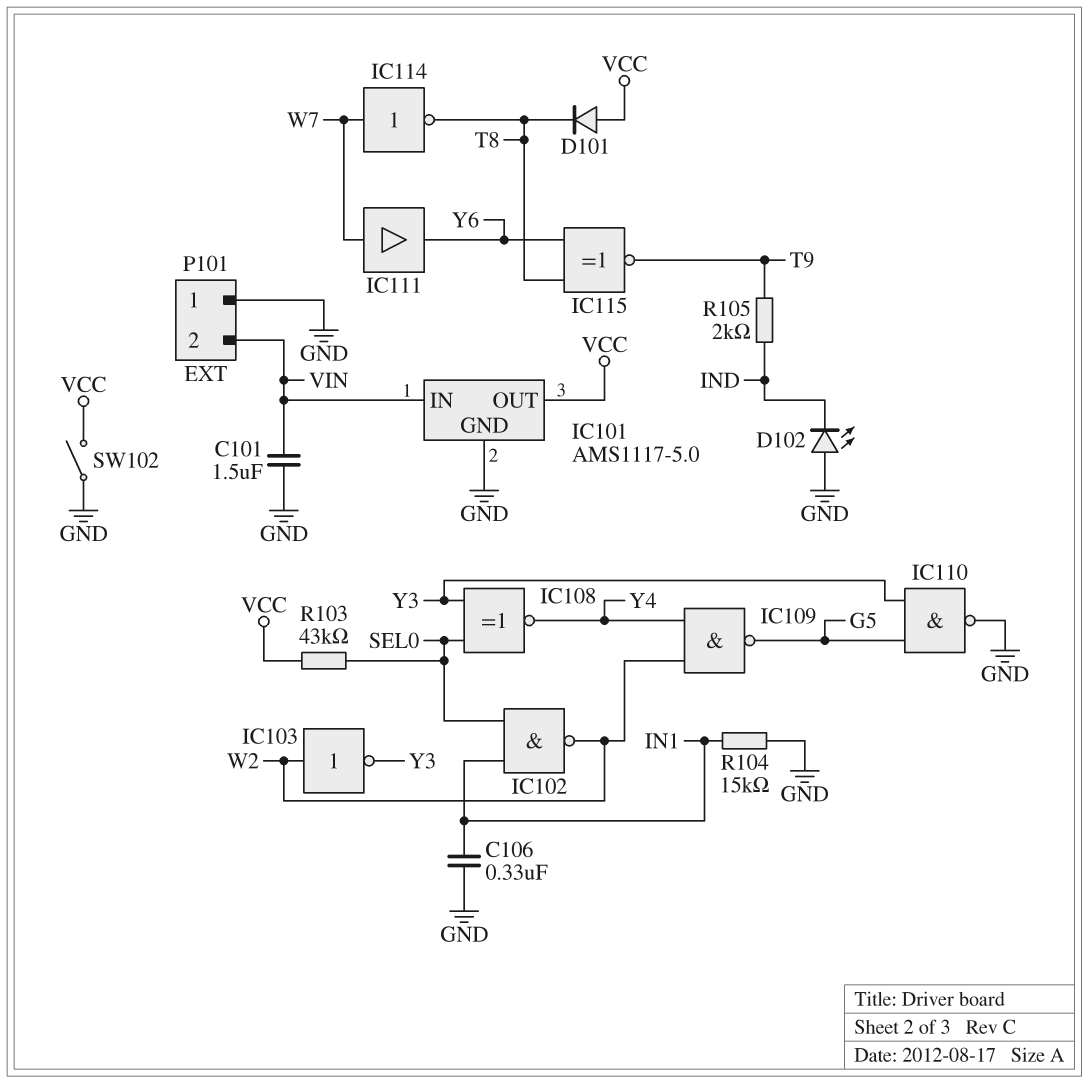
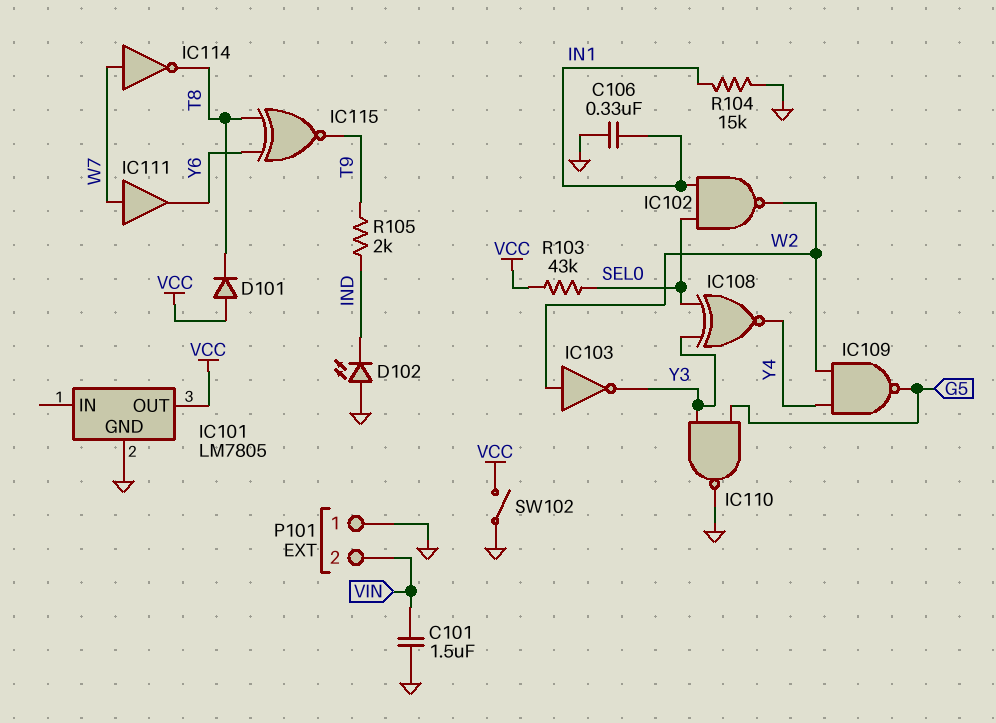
IC101: AMS1117-5.0 -> LM7805
IC101 pin IN: VIN -> none

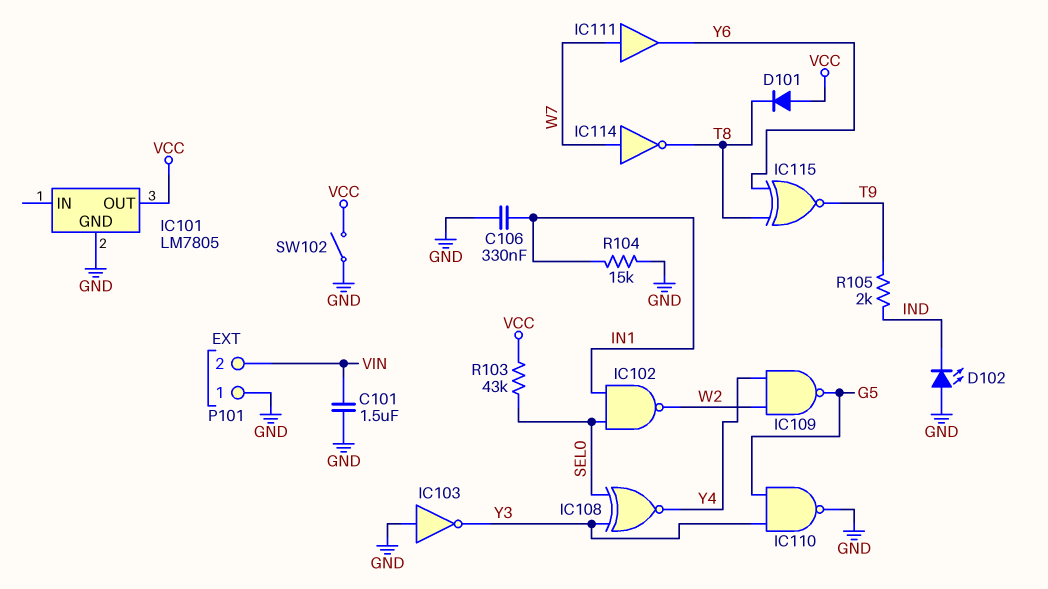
IC103: NOT (in W2, out Y3) -> NOT (in GND, out Y3)

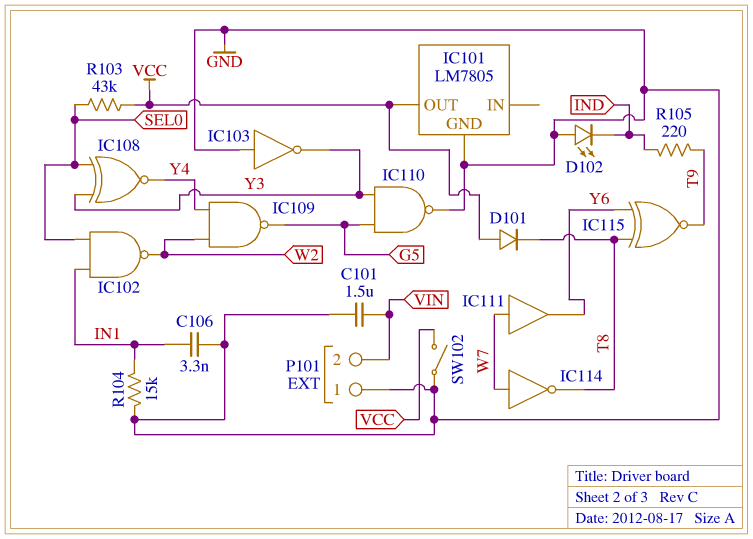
C106: 330nF (GND, IN1) -> 3.3nF (GND, IN1)
R105: 2k (IND, T9) -> 220 (IND, T9)

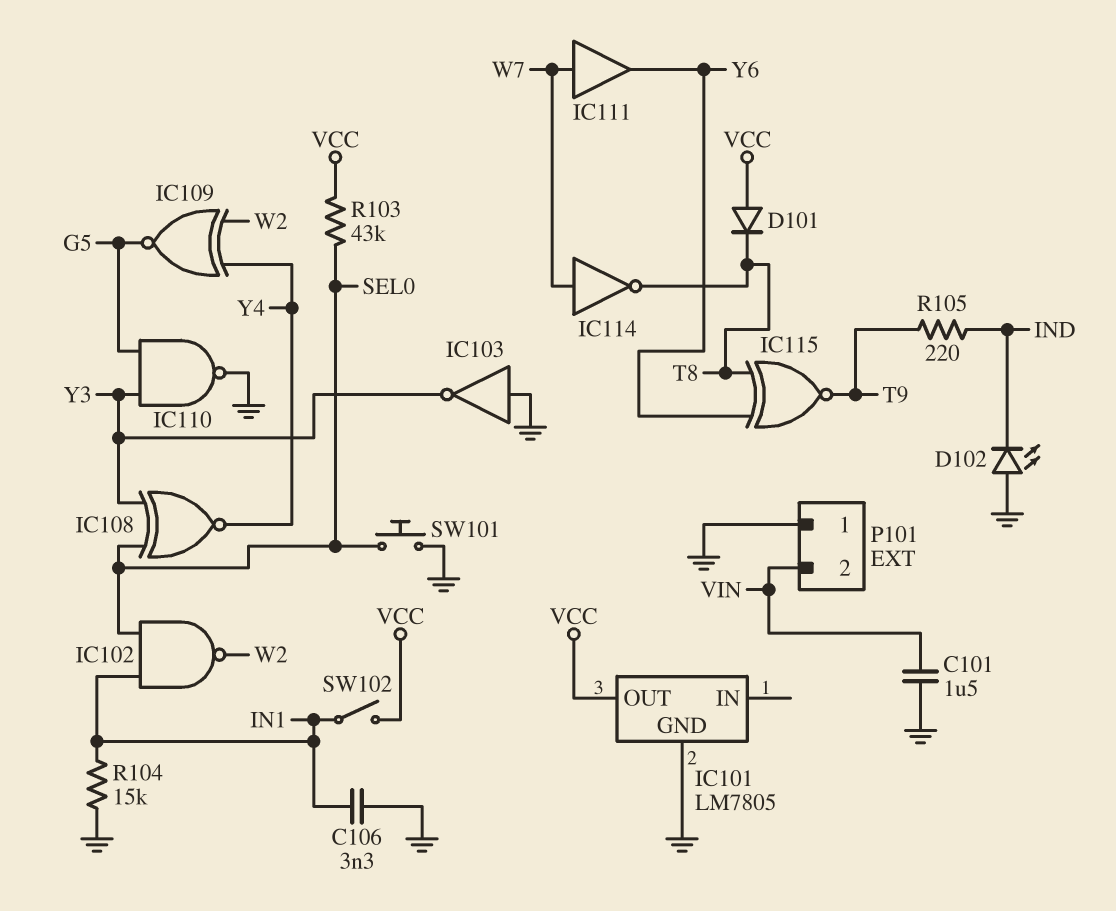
IC109: NAND (in W2, in Y4, out G5) -> XNOR (in W2, in Y4, out G5)
SW101: none -> button (GND, SEL0)
SW102: switch (GND, VCC) -> switch (IN1, VCC)

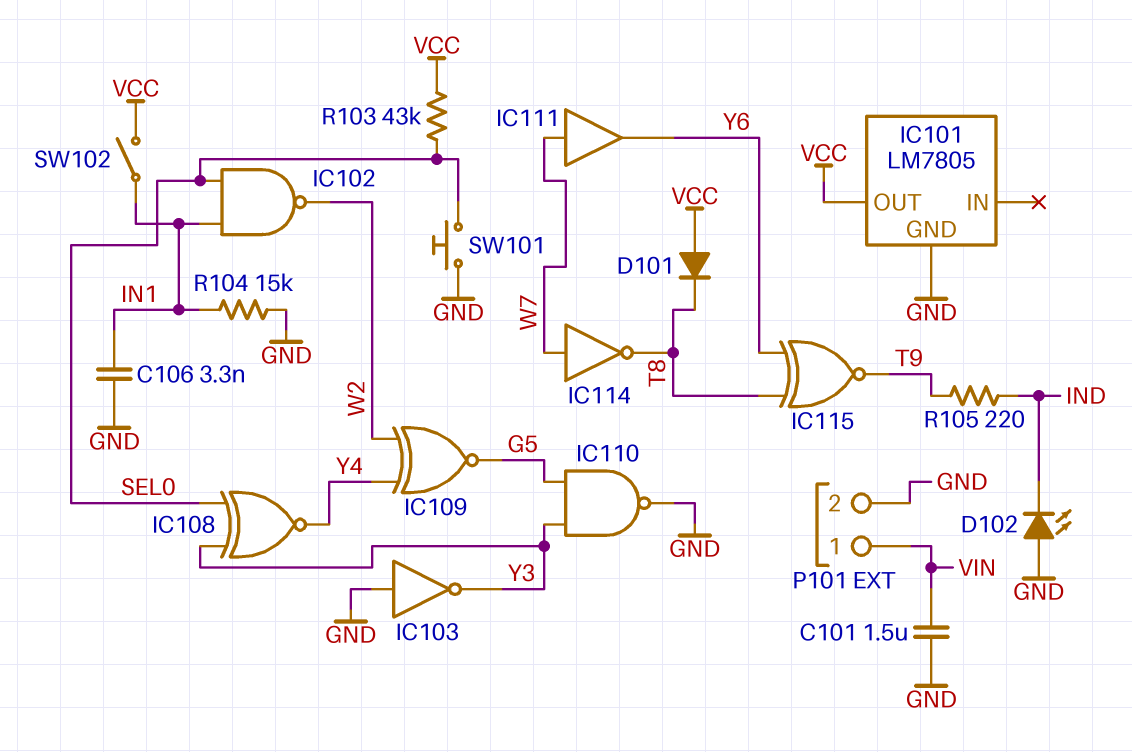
P101 pin 1: GND -> VIN
P101 pin 2: VIN -> GND

